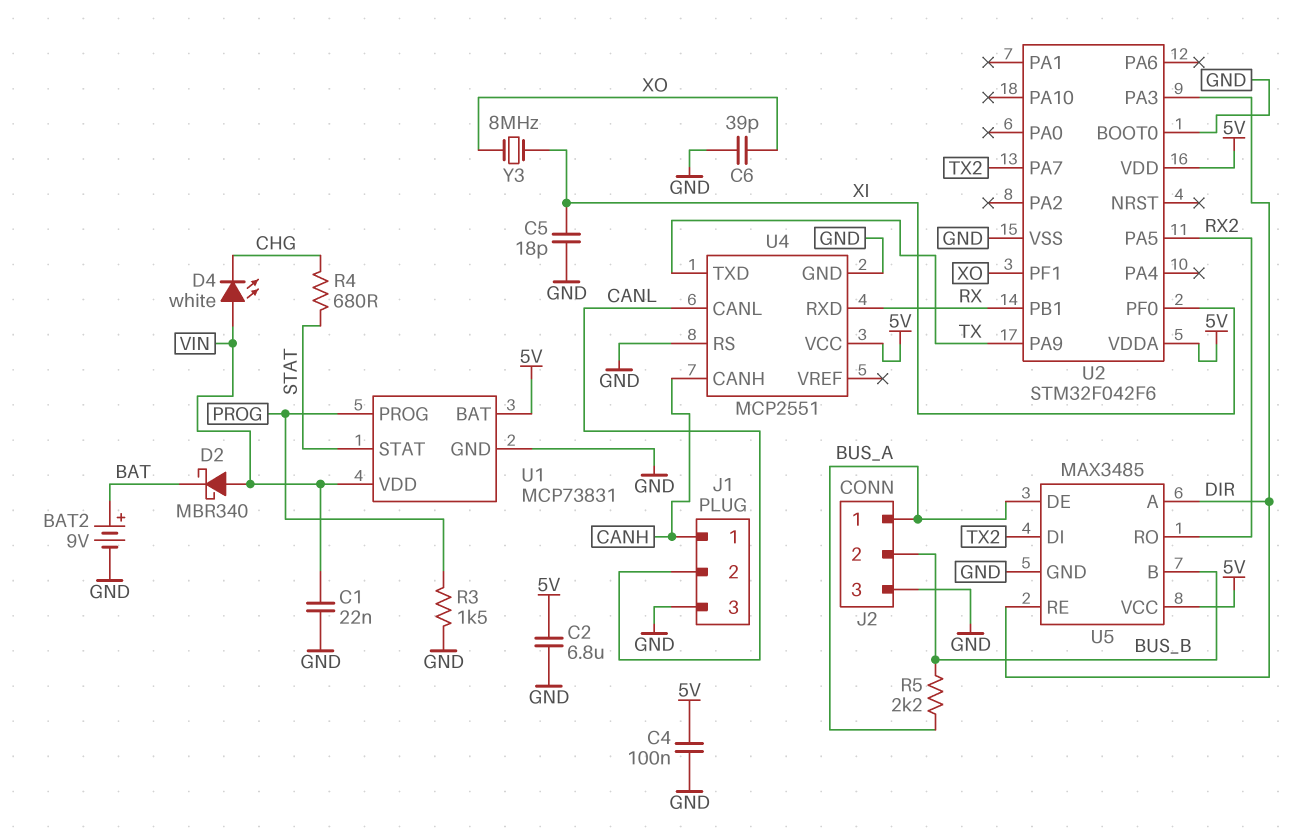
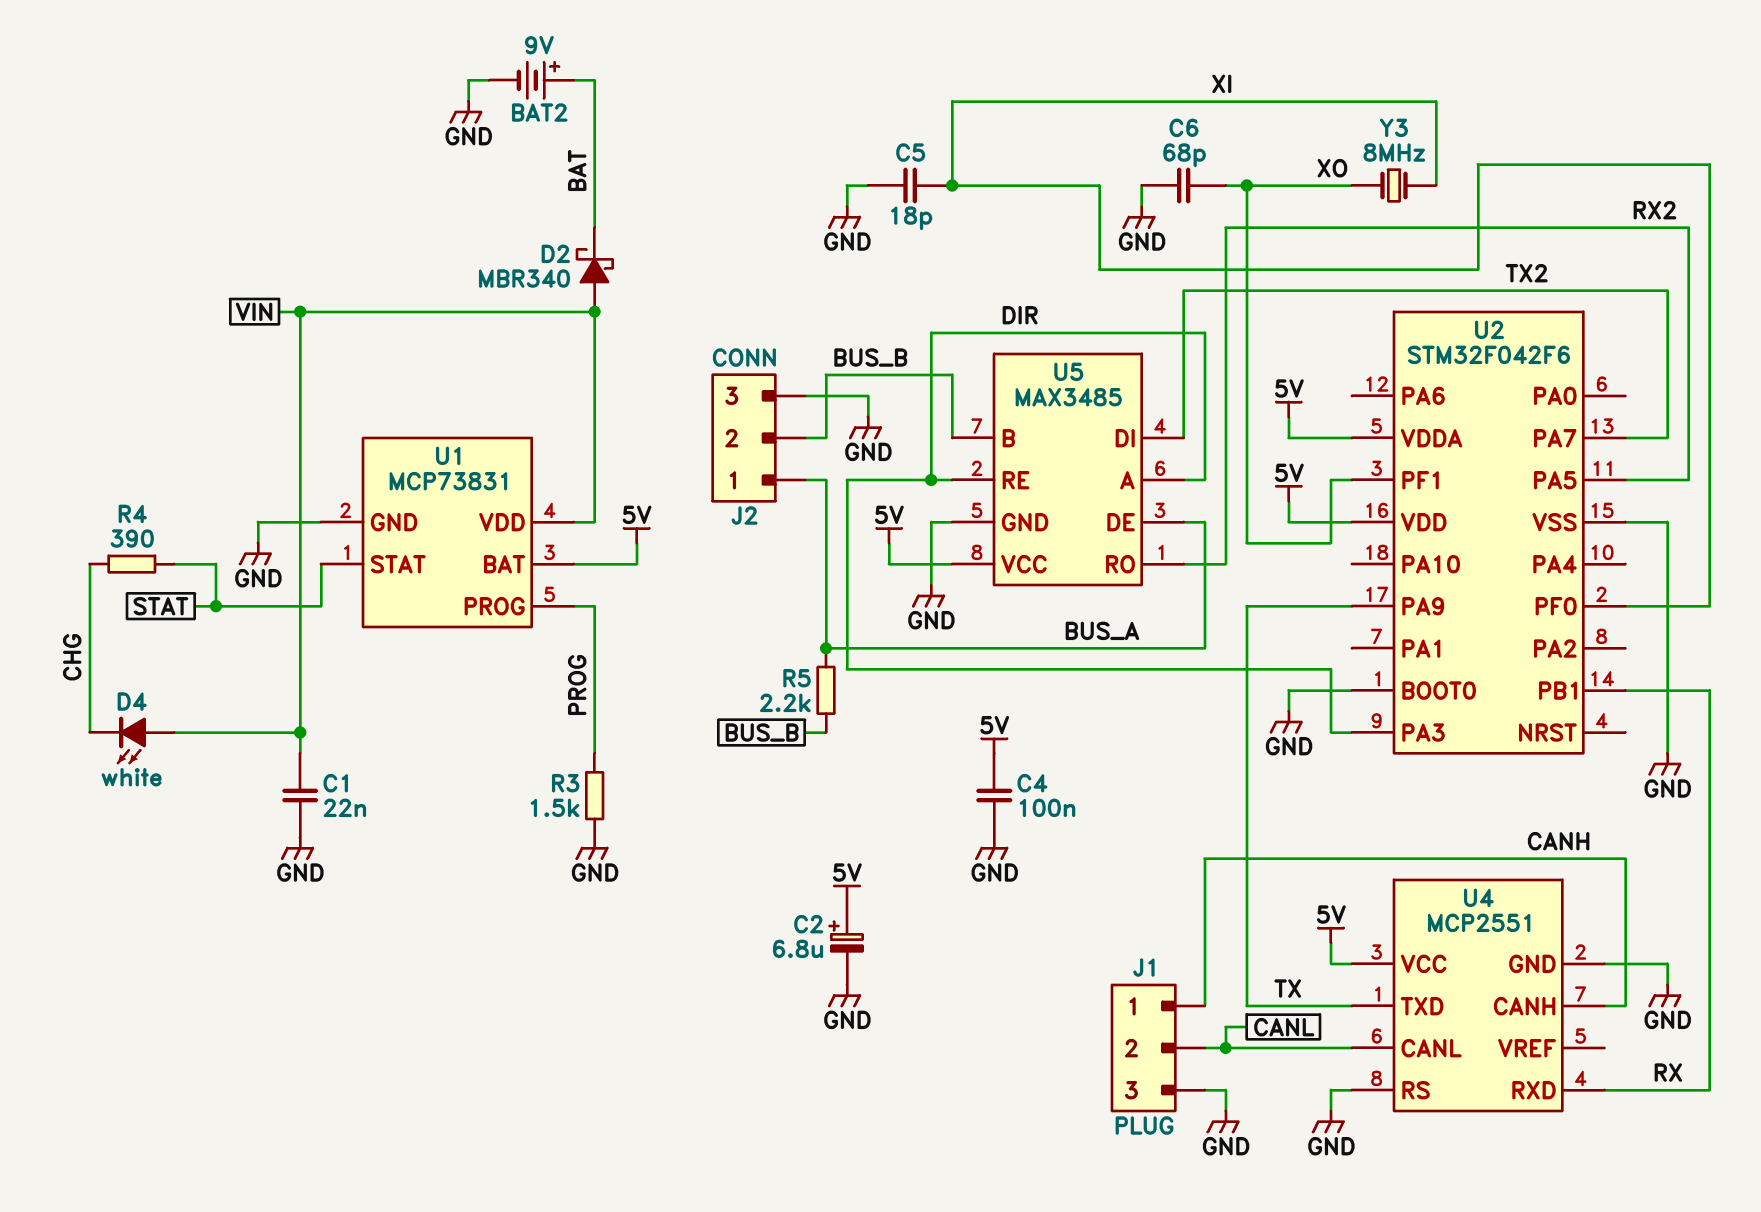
C2: 6.8uF (5V, GND) -> 6.8uF (plus 5V, minus GND)
C6: 39pF (GND, XO) -> 68pF (GND, XO)
R4: 680 (CHG, STAT) -> 390 (CHG, STAT)

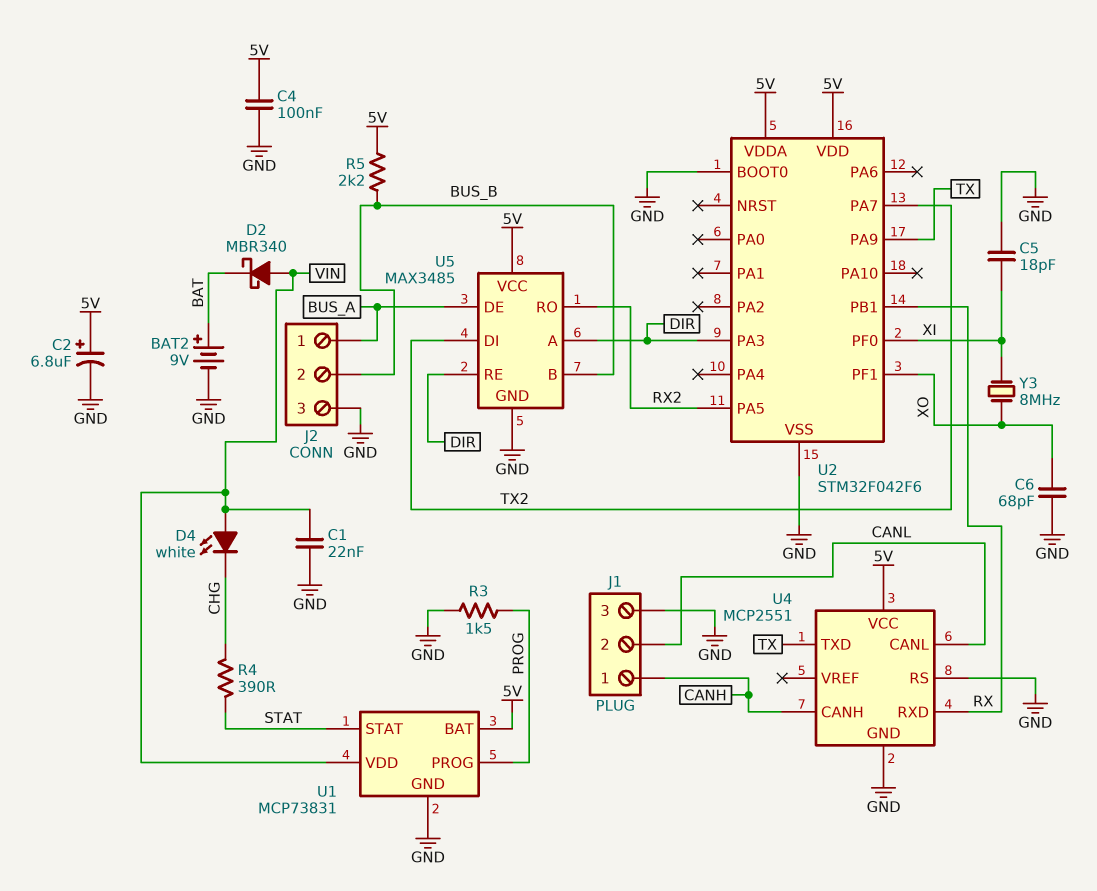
R5: 2.2k (BUS_A, BUS_B) -> 2.2k (5V, BUS_B)

